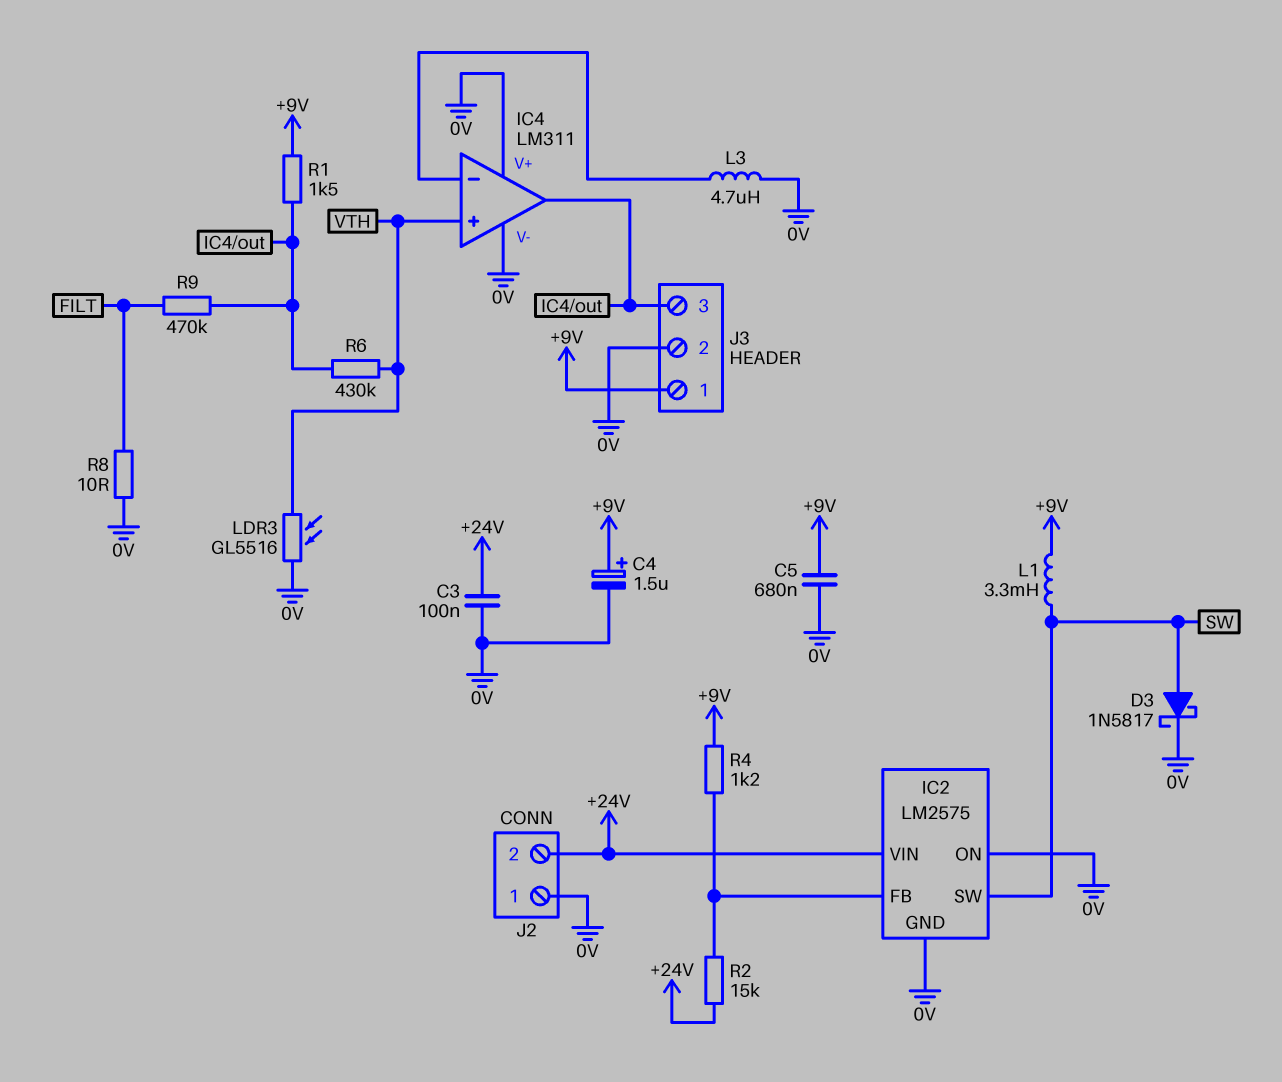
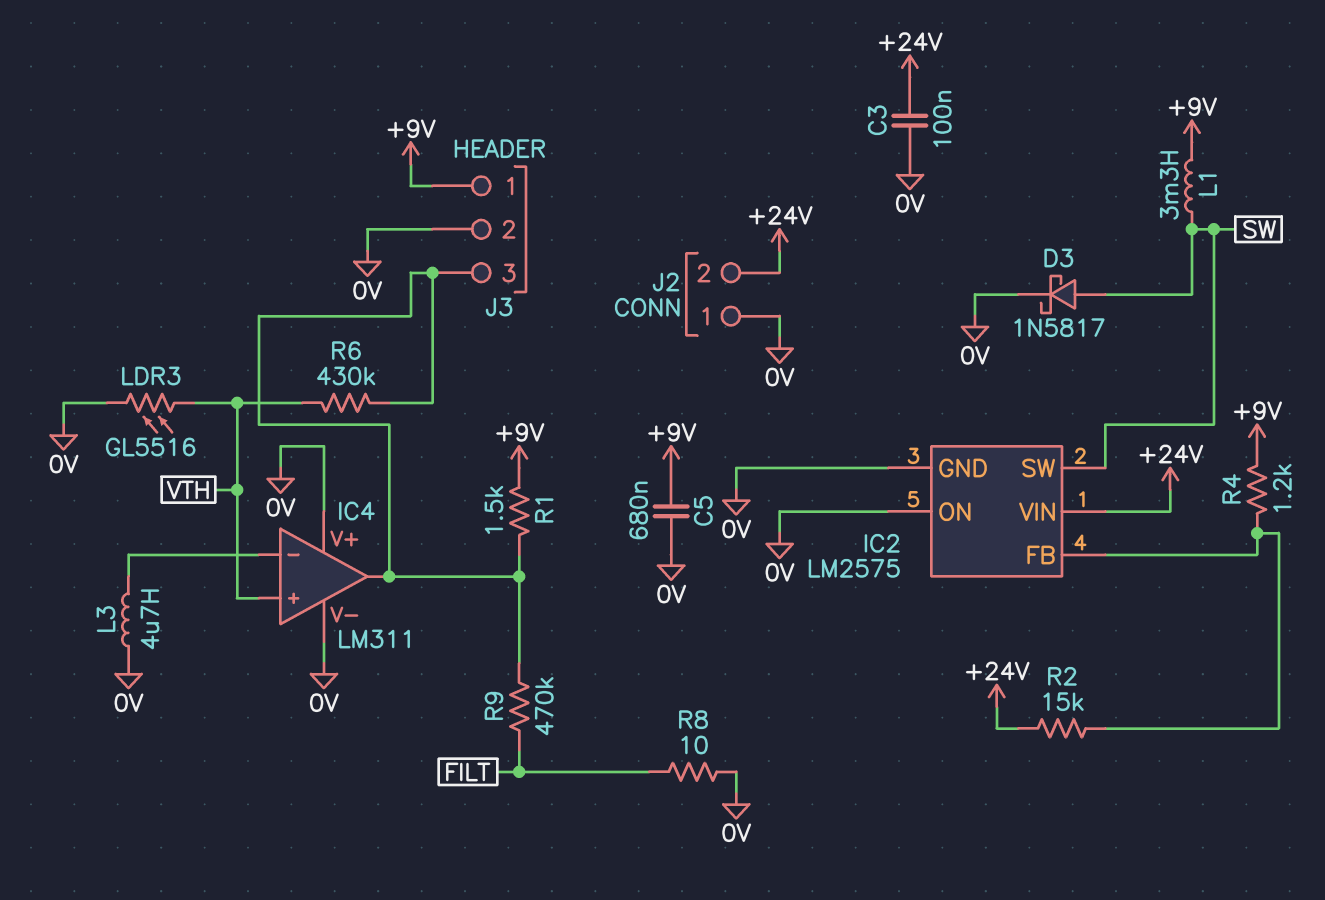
C4: 1.5uF (plus +9V, minus 0V) -> none

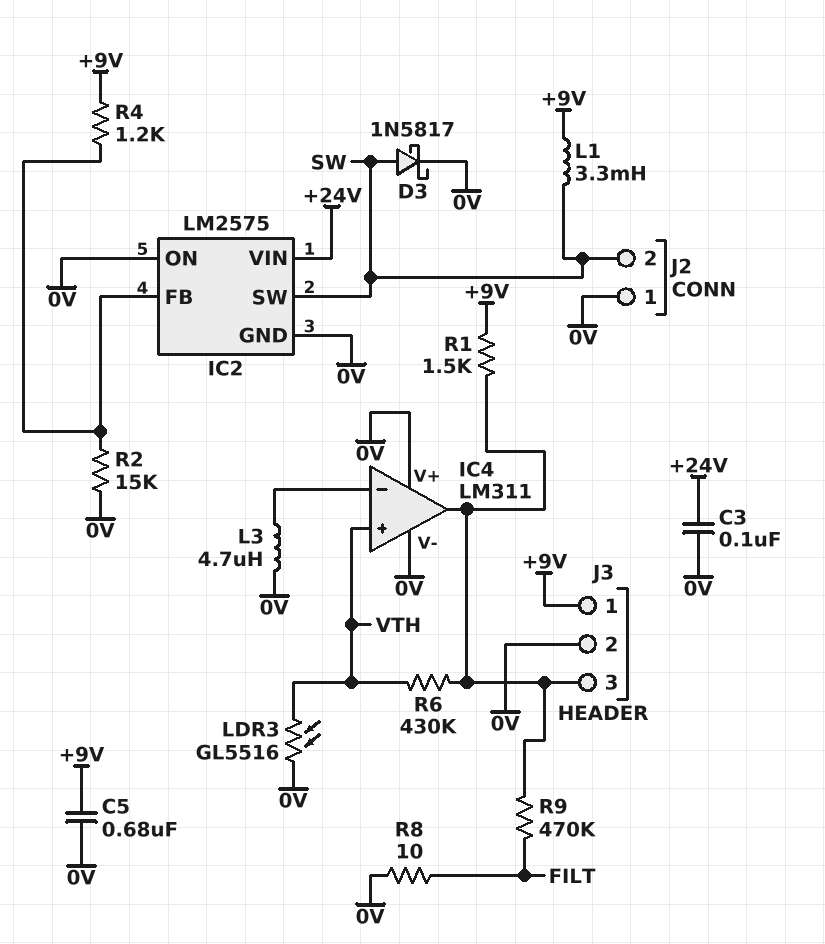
J2 pin 2: +24V -> SW
R2: 15k (+24V, IC2/FB) -> 15k (0V, IC2/FB)

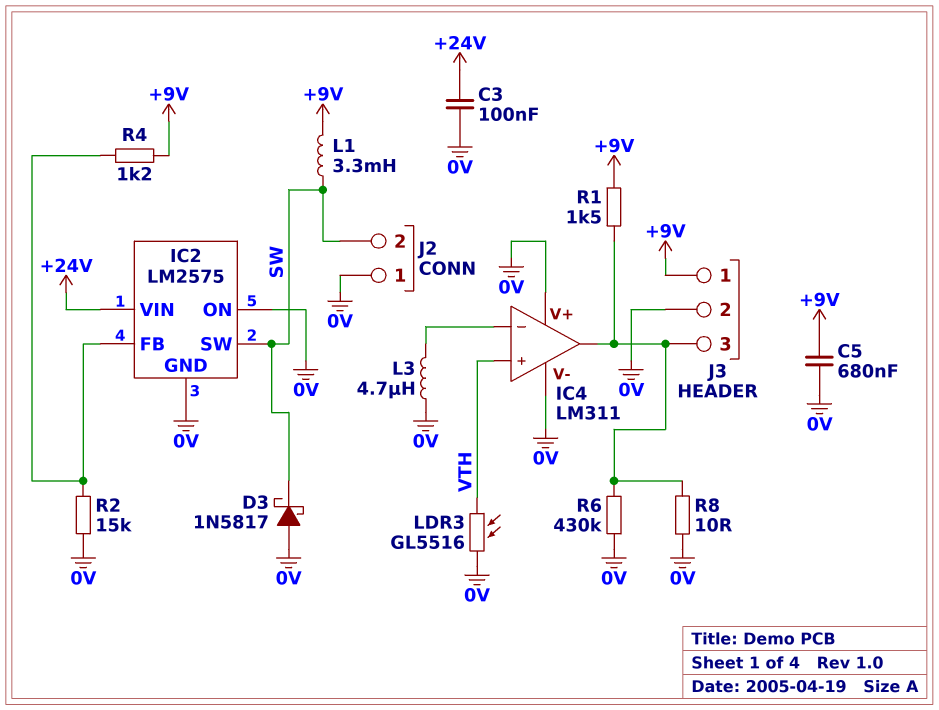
D3: schottky 1N5817 (A SW, K 0V) -> schottky 1N5817 (A 0V, K SW)
R6: 430k (IC4/out, VTH) -> 430k (0V, IC4/out)
R8: 10 (0V, FILT) -> 10 (0V, IC4/out)
R9: 470k (FILT, IC4/out) -> none

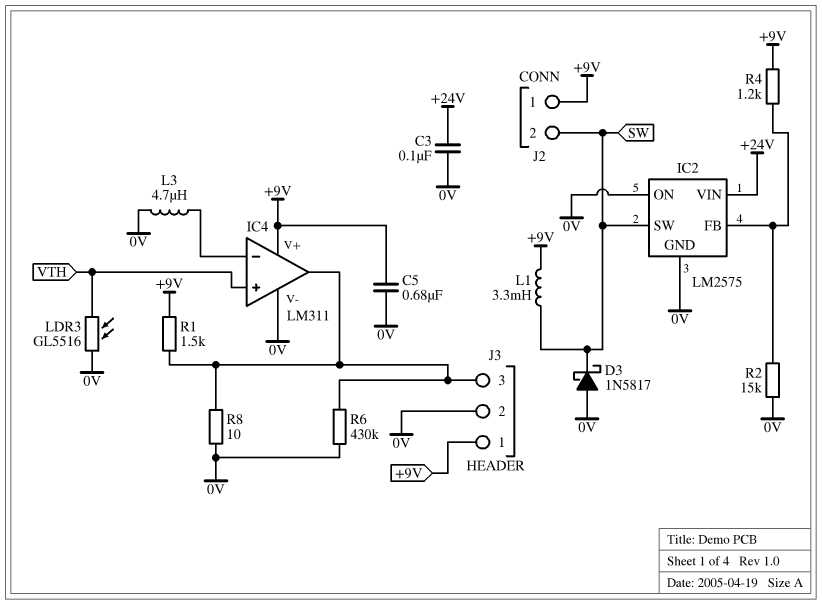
IC4 pin V+: 0V -> +9V
J2 pin 1: 0V -> +9V

